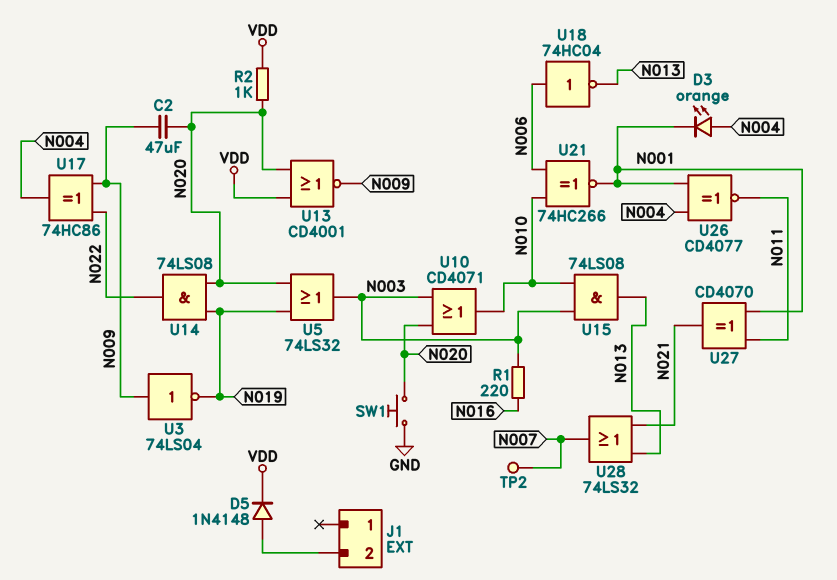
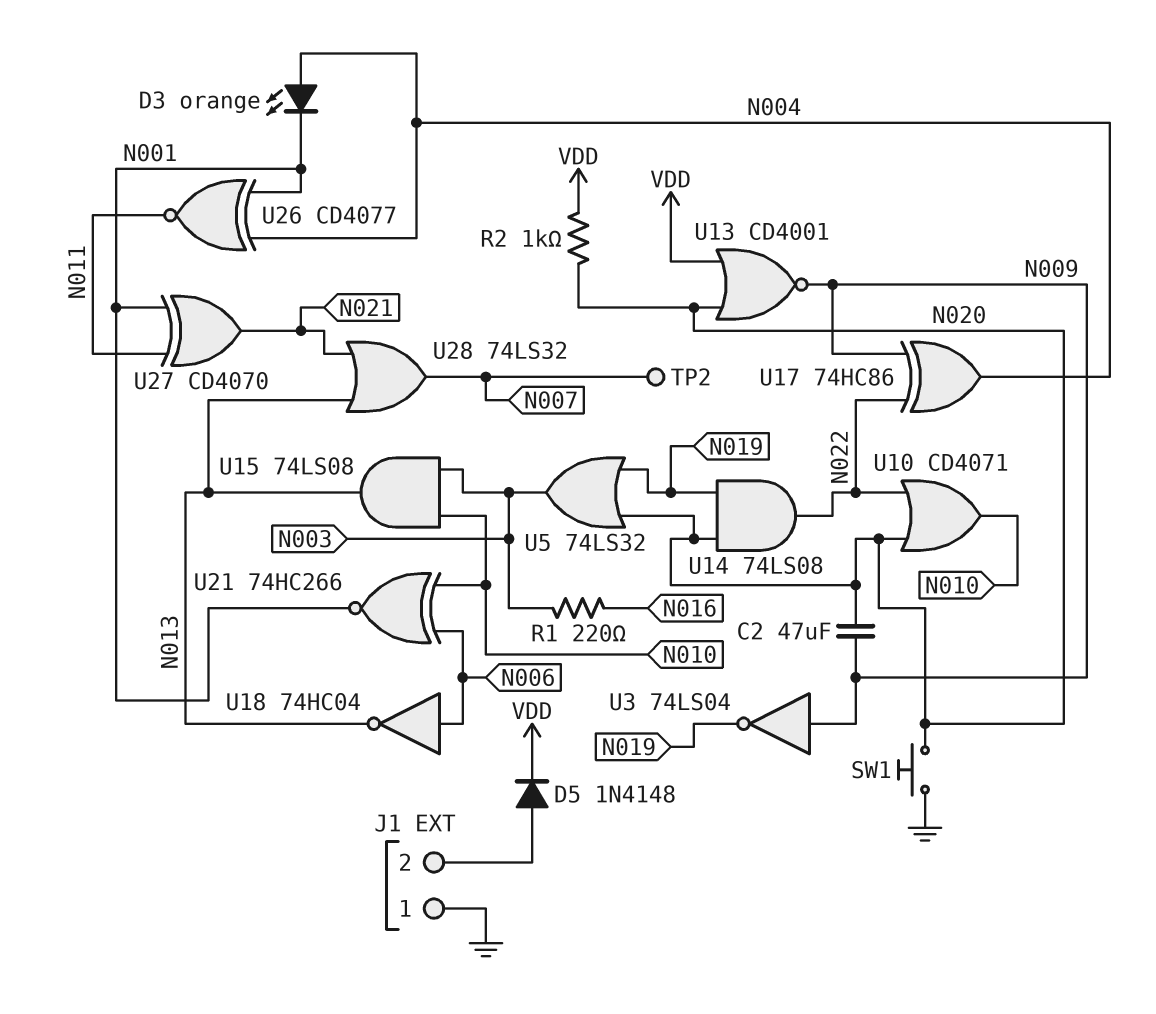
J1 pin 1: none -> GND
U10: OR CD4071 (in N003, in N020, out N010) -> OR CD4071 (in N020, in N022, out N010)

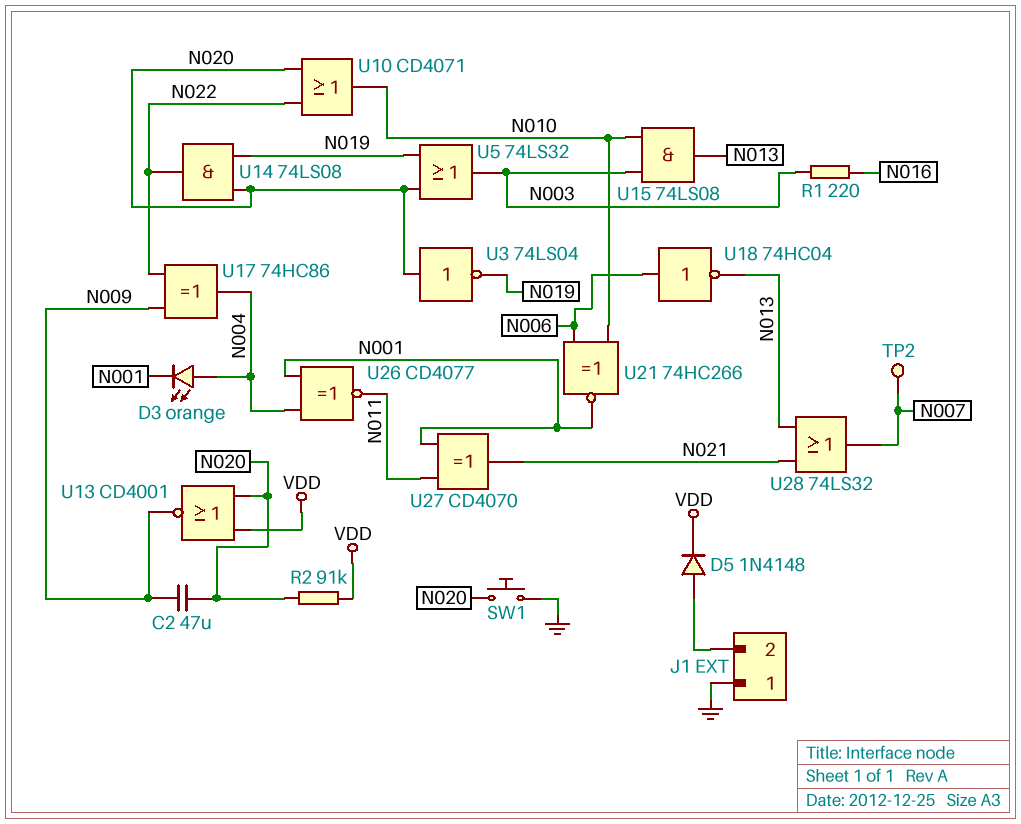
R2: 1k (N020, VDD) -> 91k (N020, VDD)
U3: NOT 74LS04 (in N009, out N019) -> NOT 74LS04 (in N020, out N019)

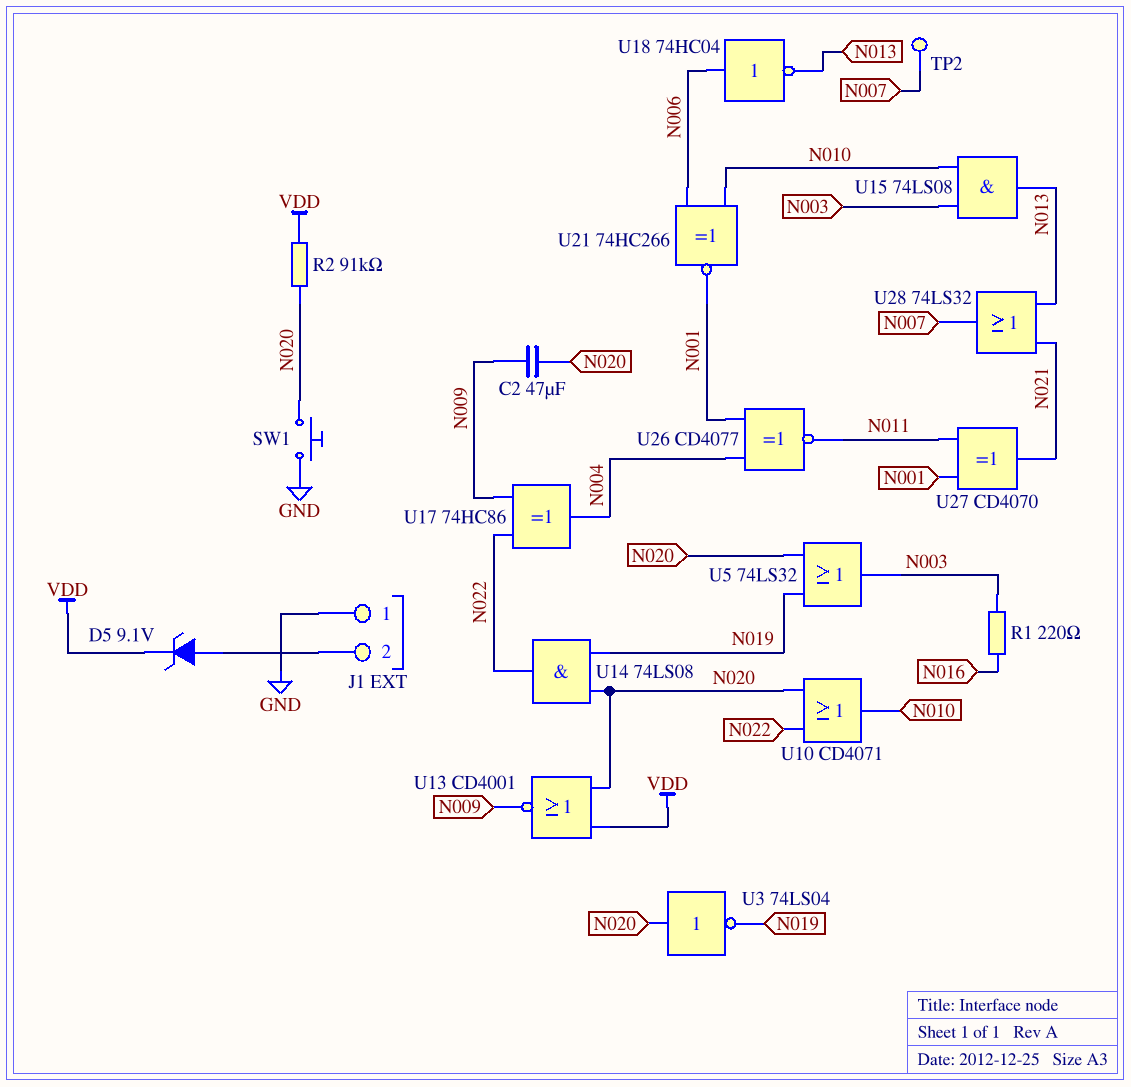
D3: LED orange (A N004, K N001) -> none
D5: diode 1N4148 (A J1/2, K VDD) -> zener 9.1V (A J1/2, K VDD)

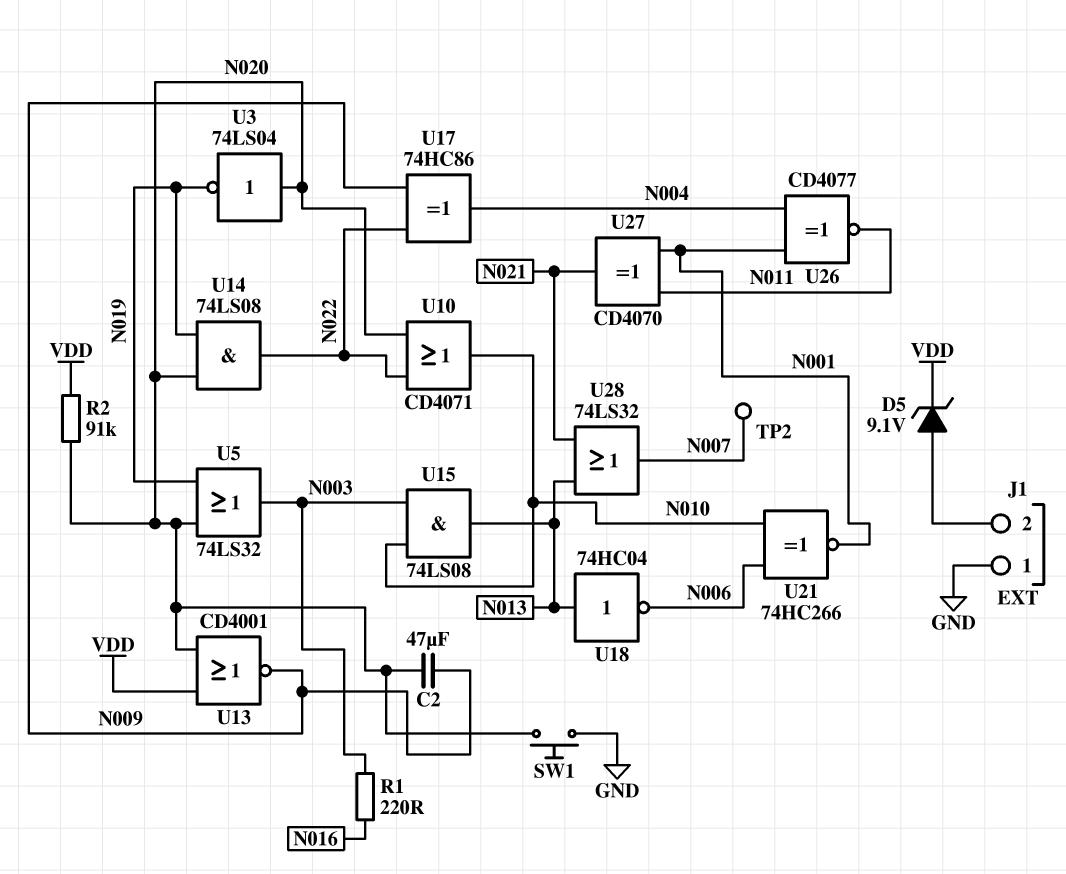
U18: NOT 74HC04 (in N006, out N013) -> NOT 74HC04 (in N013, out N006)

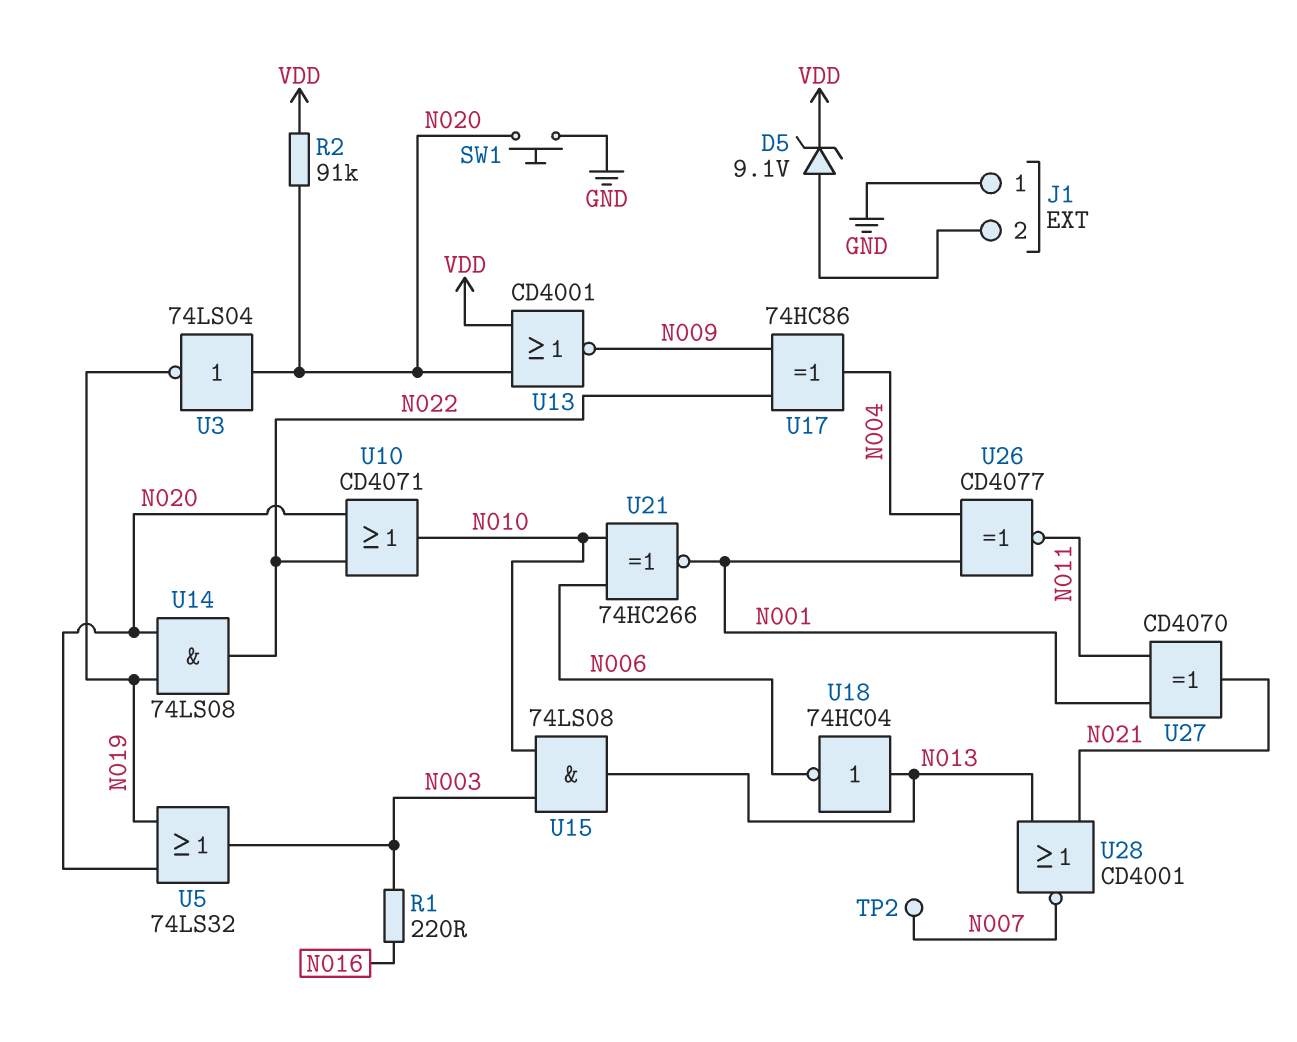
C2: 47uF (N009, N020) -> none
U28: OR 74LS32 (in N013, in N021, out N007) -> NOR CD4001 (in N013, in N021, out N007)

